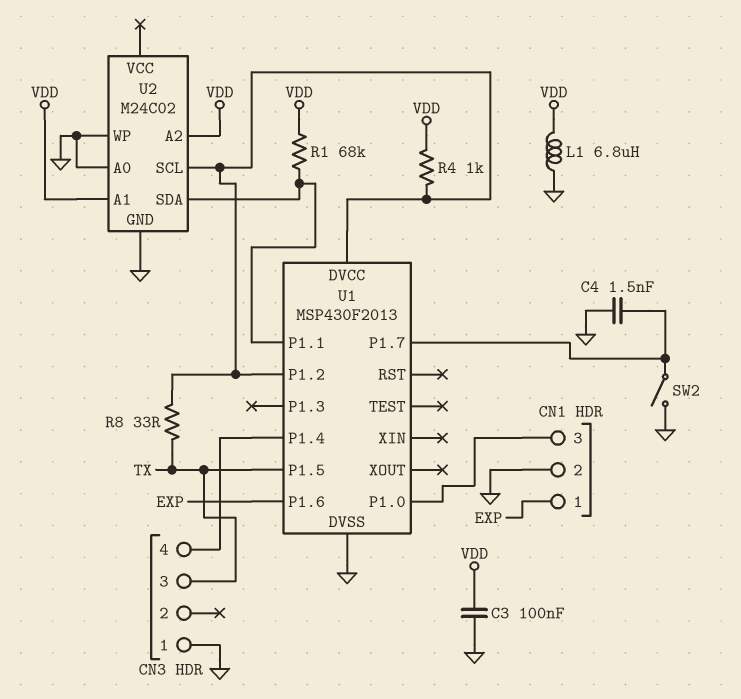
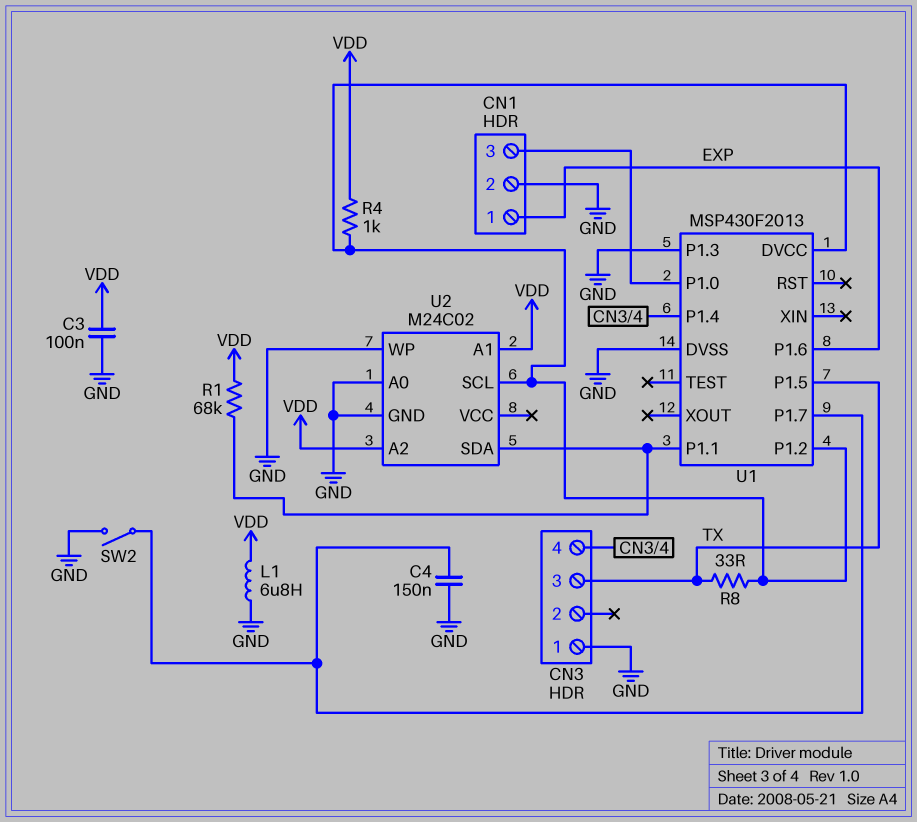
C4: 1.5nF (GND, U1/P1.7) -> 150nF (GND, U1/P1.7)
U1 pin P1.3: none -> GND

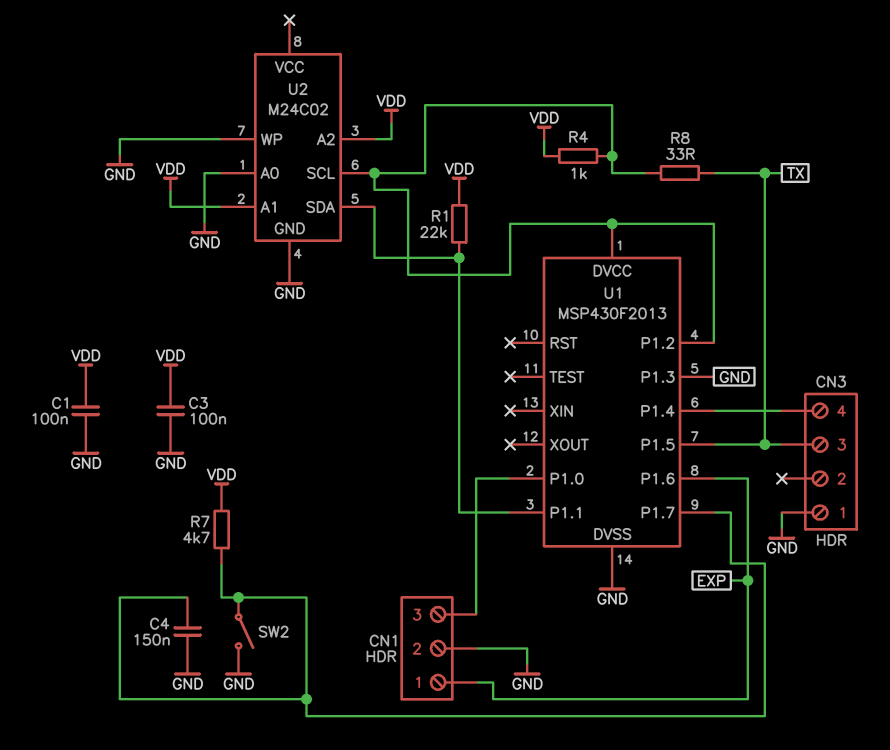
C1: none -> 100nF (GND, VDD)
L1: 6.8uH (GND, VDD) -> none
R1: 68k (U1/P1.1, VDD) -> 22k (U1/P1.1, VDD)
R7: none -> 4.7k (U1/P1.7, VDD)

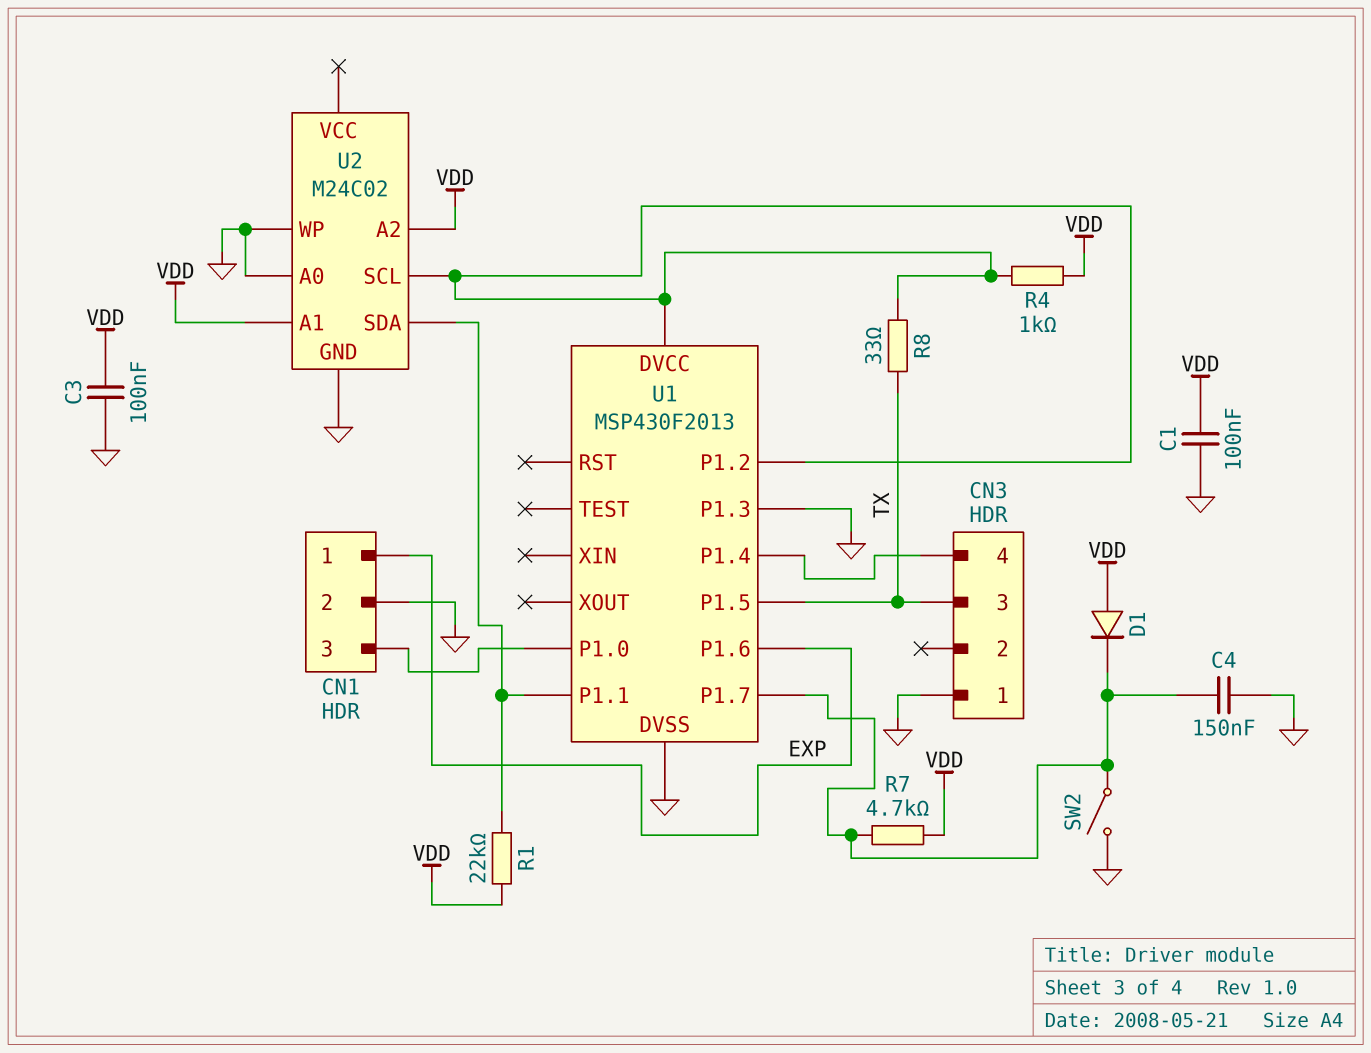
D1: none -> diode (A VDD, K U1/P1.7)

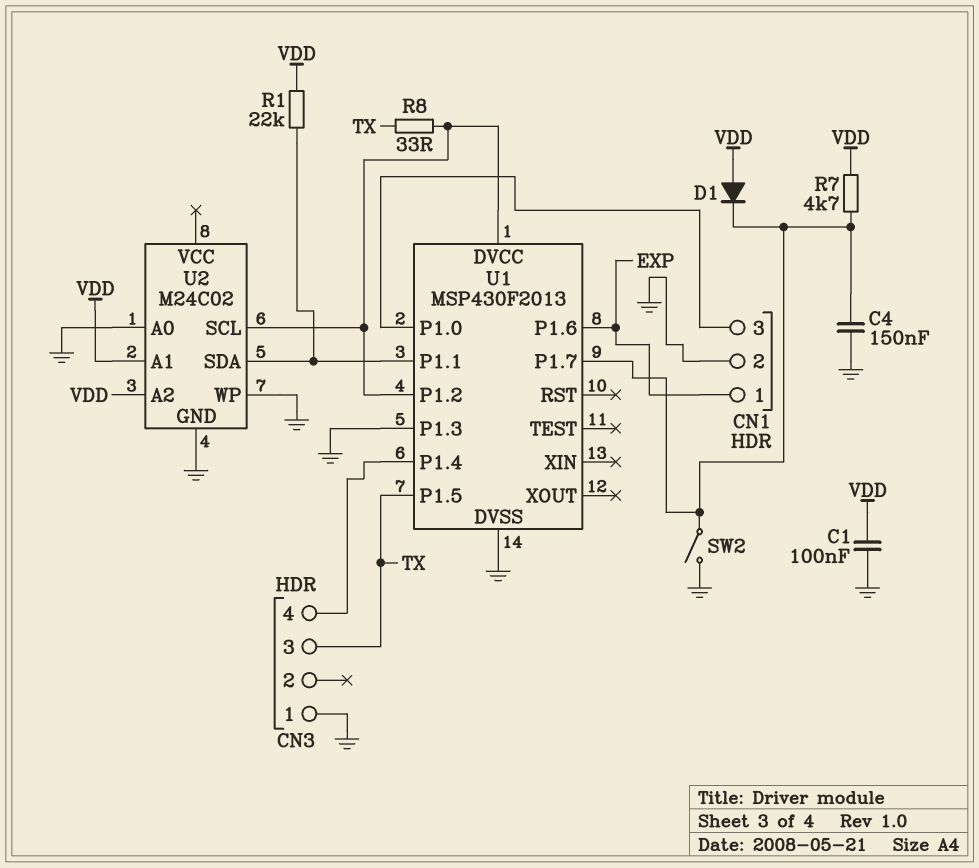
C3: 100nF (GND, VDD) -> none
R4: 1k (U1/DVCC, VDD) -> none

